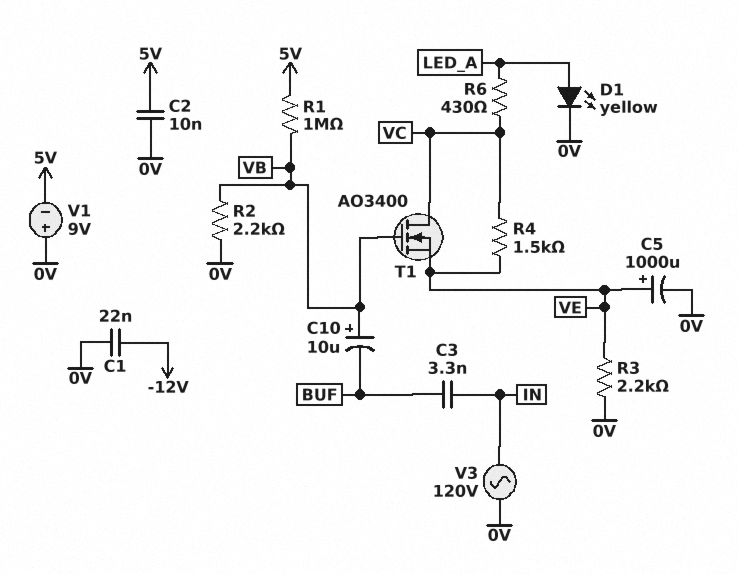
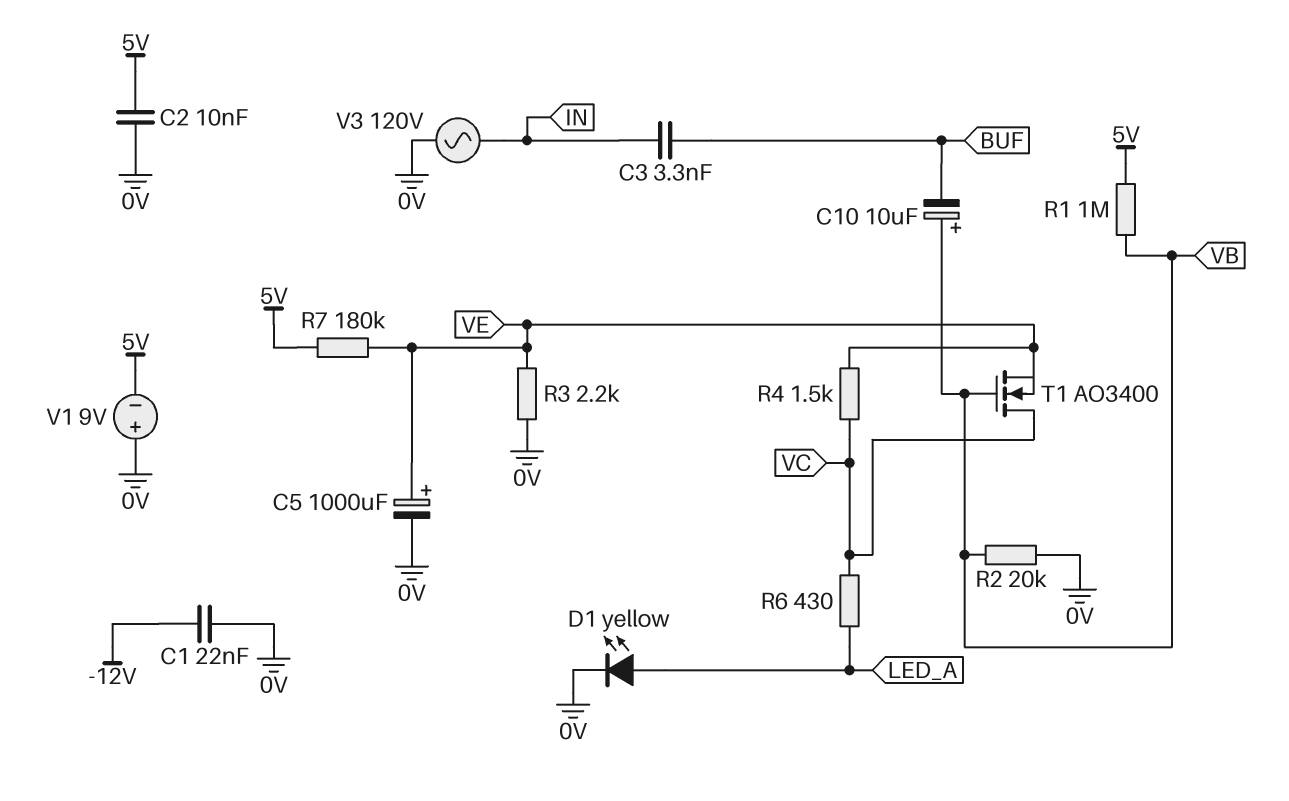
R2: 2.2k (0V, VB) -> 20k (0V, VB)
R7: none -> 180k (5V, VE)

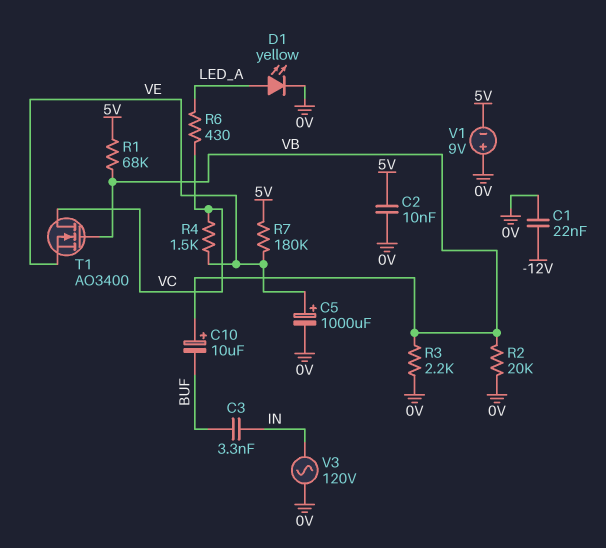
R1: 1M (5V, VB) -> 68k (5V, VB)
R3: 2.2k (0V, VE) -> 2.2k (0V, VB)

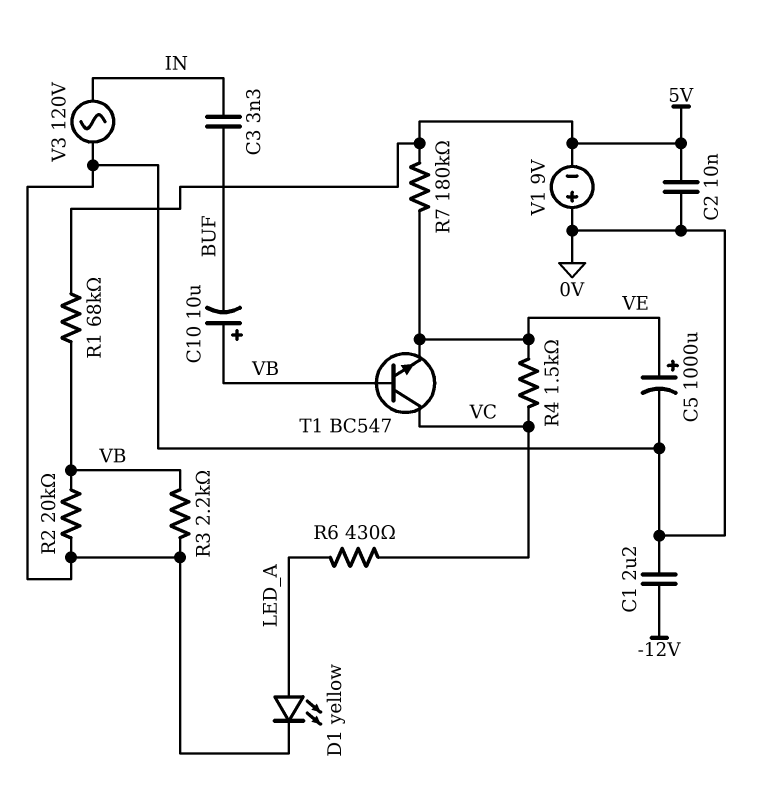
C1: 22nF (-12V, 0V) -> 2.2uF (-12V, 0V)
T1: NMOS AO3400 (G VB, D VC, S VE) -> NPN BC547 (B VB, C VC, E VE)

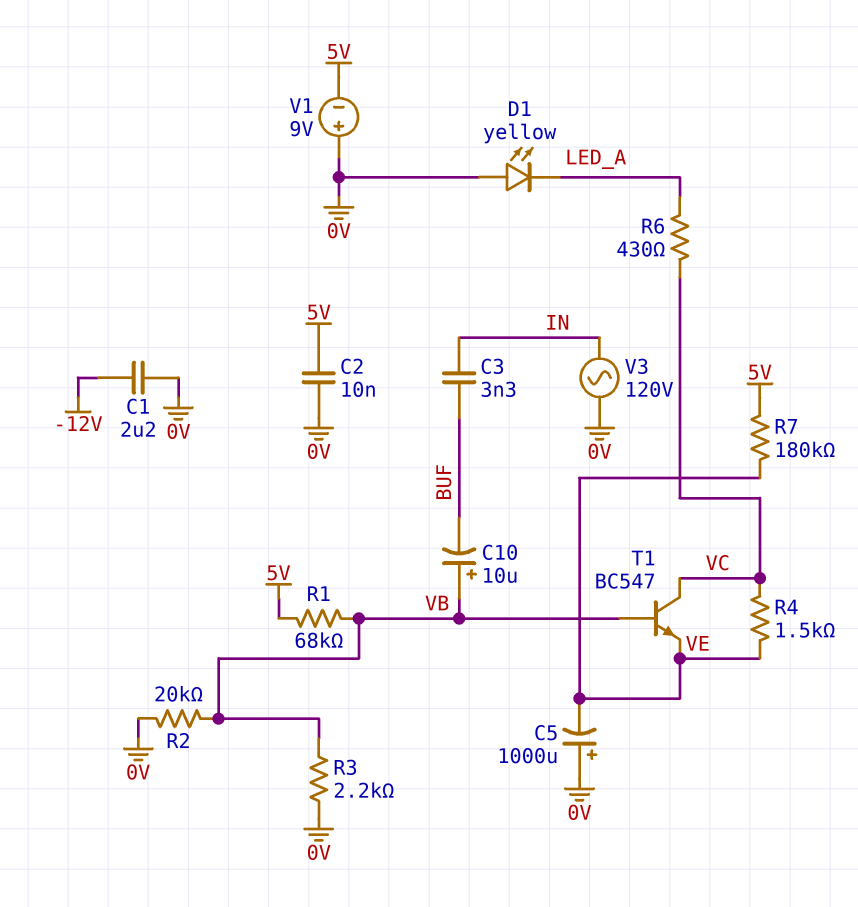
C5: 1000uF (plus VE, minus 0V) -> 1000uF (plus 0V, minus VE)
D1: LED yellow (A LED_A, K 0V) -> LED yellow (A 0V, K LED_A)

